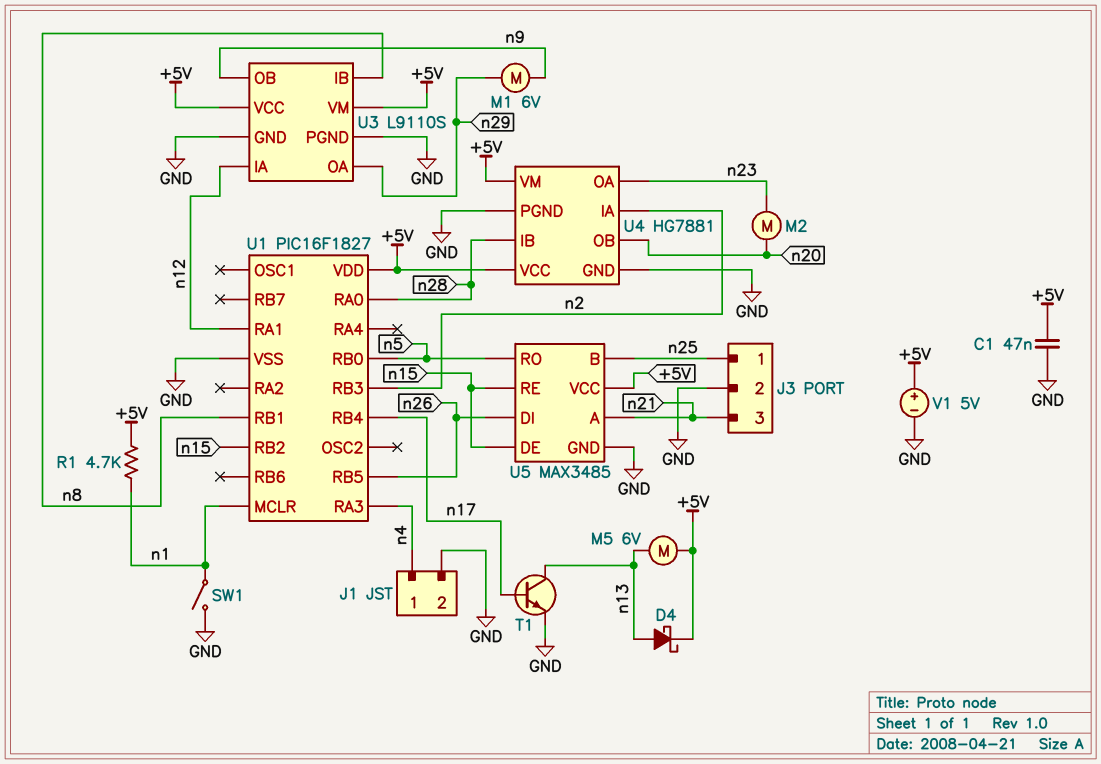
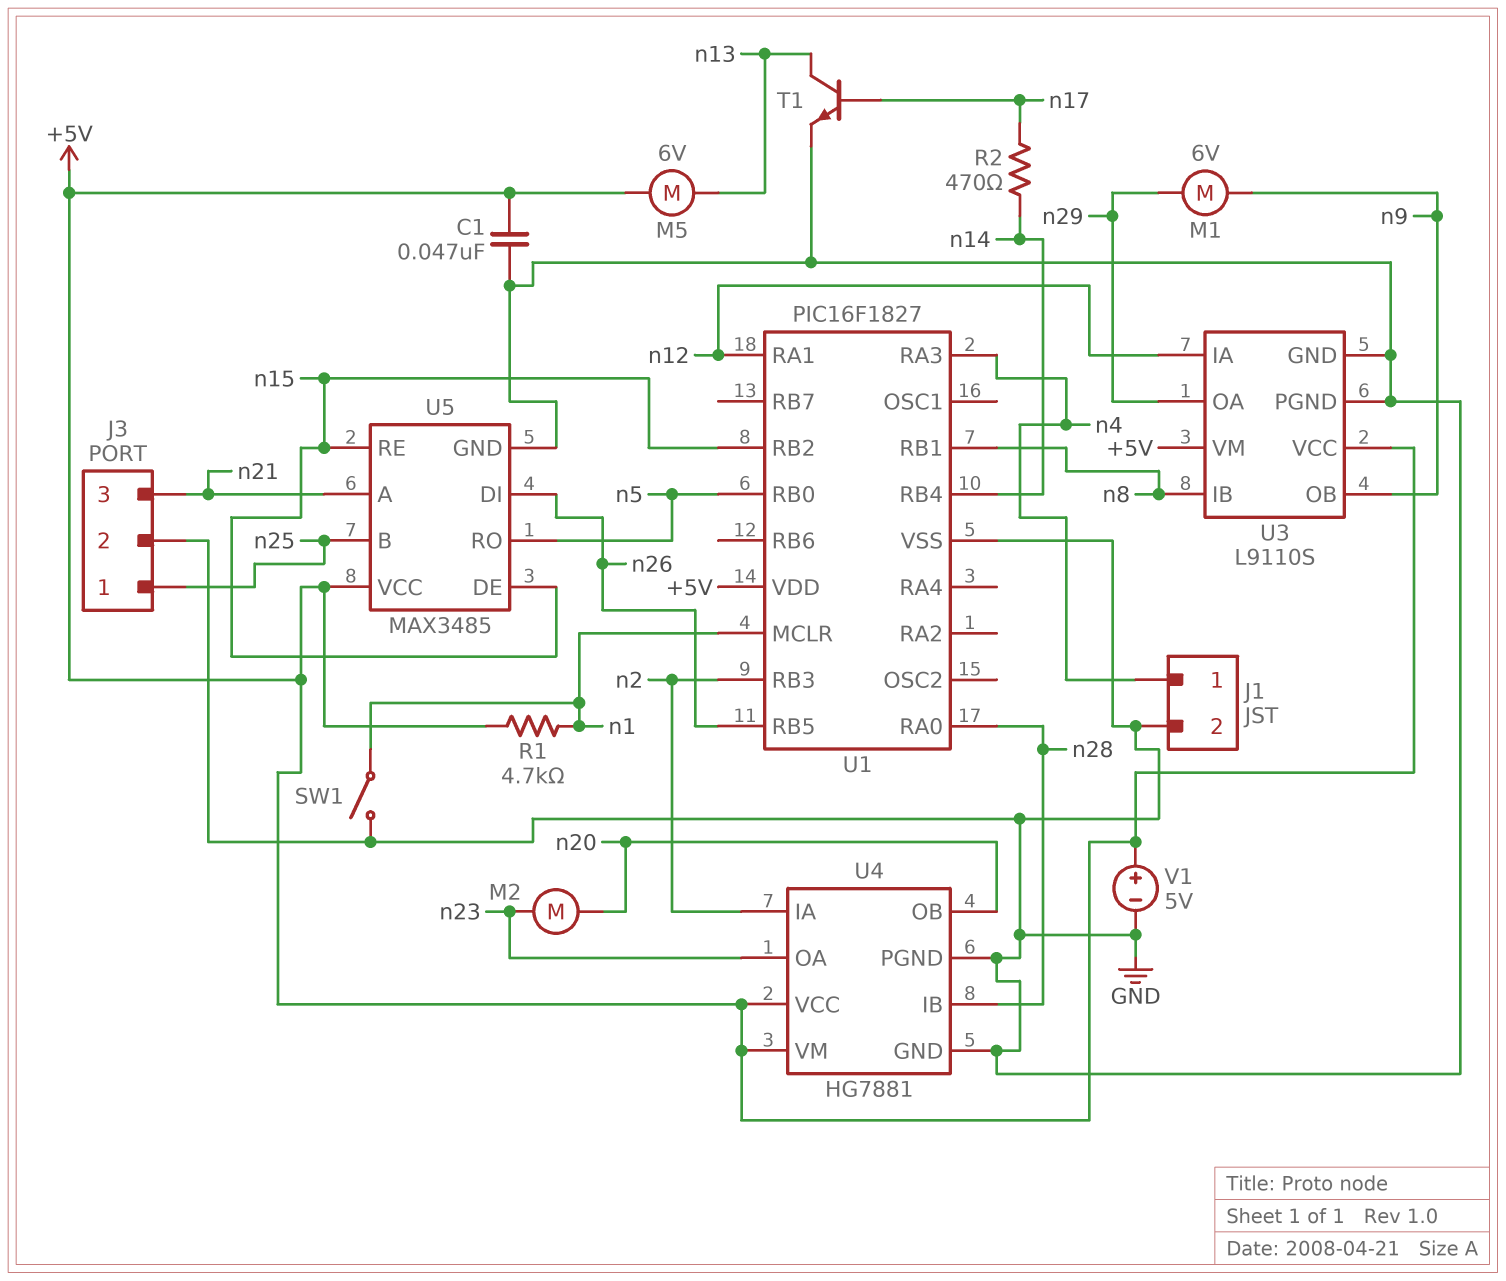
D4: schottky (A n13, K +5V) -> none
R2: none -> 470 (n14, n17)
U1 pin RB4: n17 -> n14

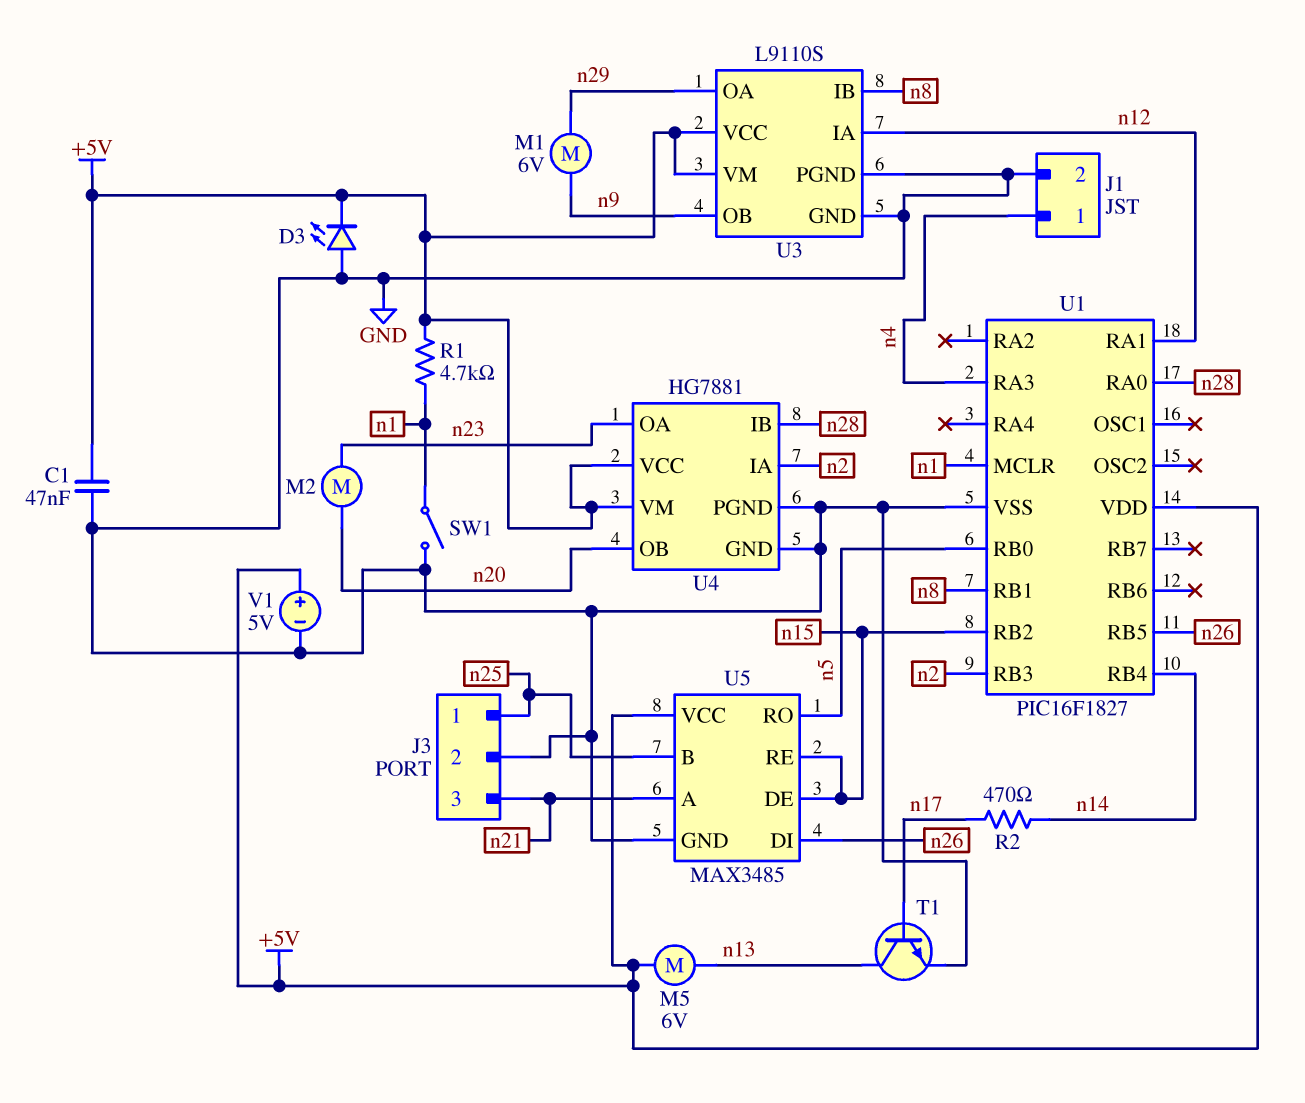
D3: none -> LED (A GND, K +5V)

